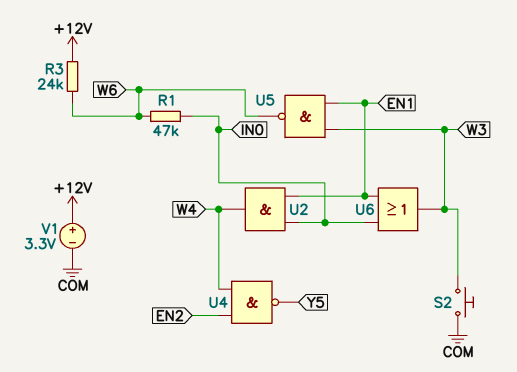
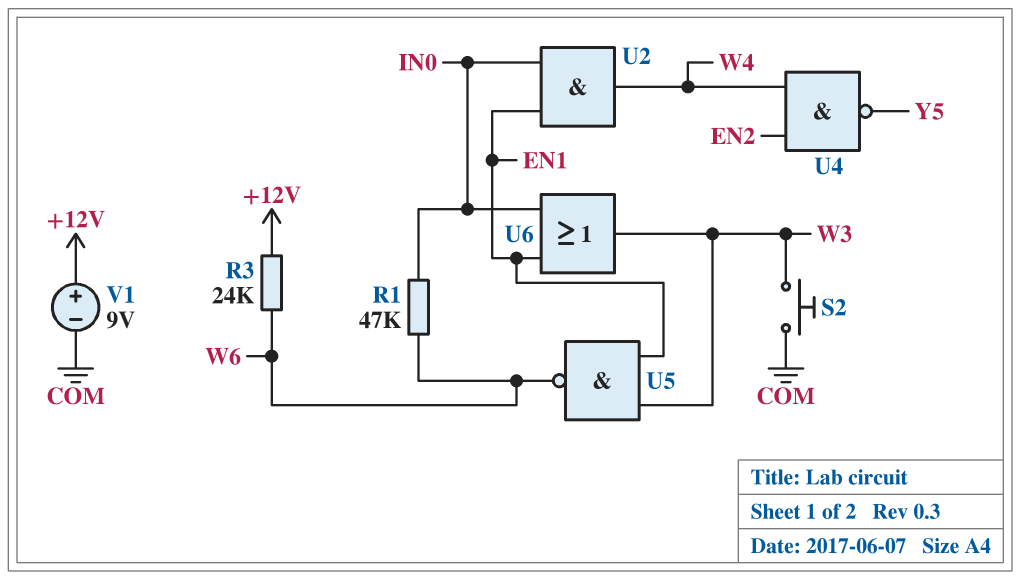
V1: 3.3V (plus +12V, minus COM) -> 9V (plus +12V, minus COM)

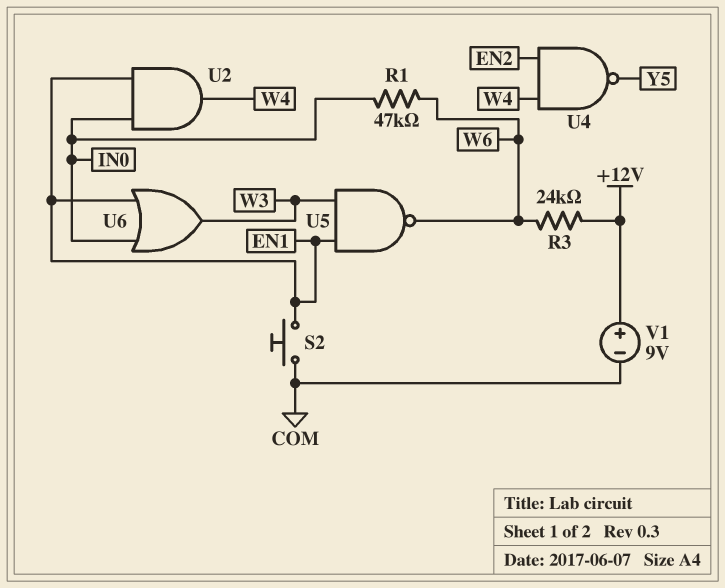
S2: button (COM, W3) -> button (COM, EN1)

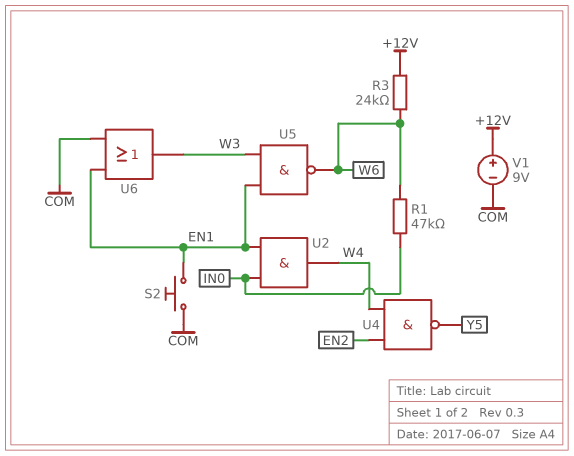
U6: OR (in EN1, in IN0, out W3) -> OR (in COM, in EN1, out W3)

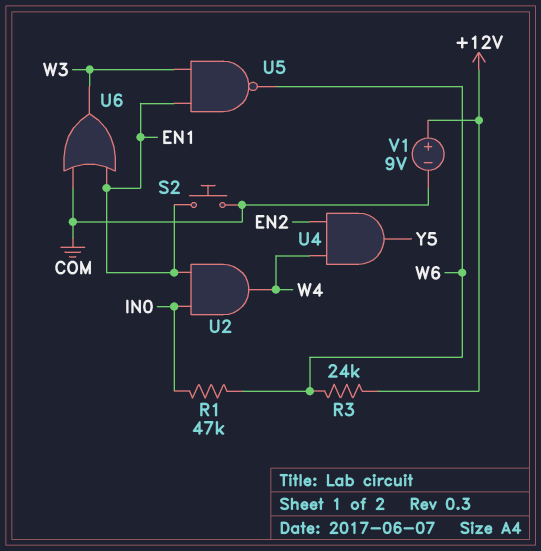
U4: NAND (in EN2, in W4, out Y5) -> AND (in EN2, in W4, out Y5)

